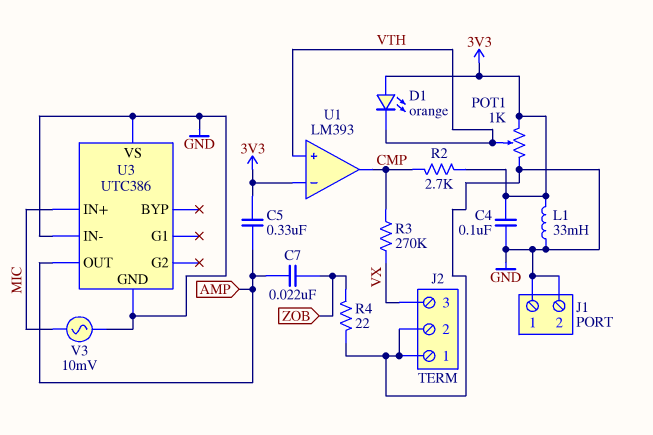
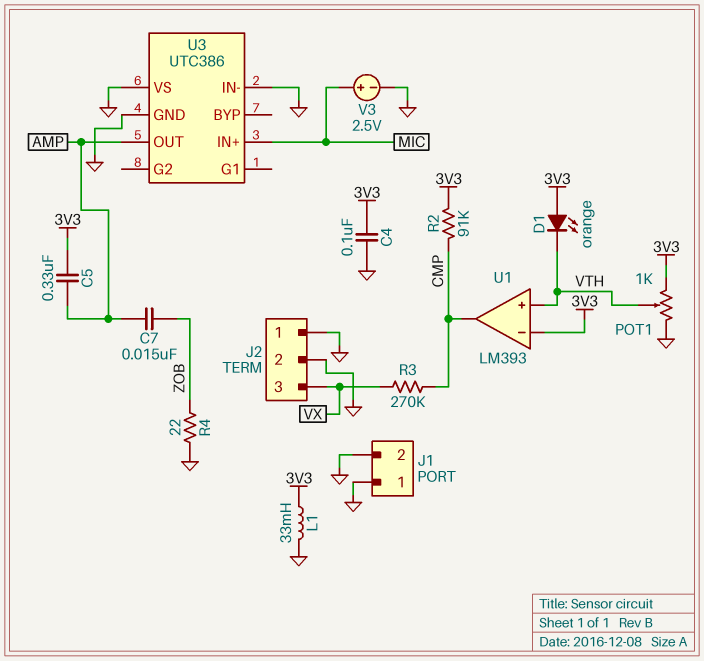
C7: 22nF (AMP, ZOB) -> 15nF (AMP, ZOB)
R2: 2.7k (3V3, CMP) -> 91k (3V3, CMP)
V3: AC 10mV (GND, MIC) -> 2.5V (plus MIC, minus GND)

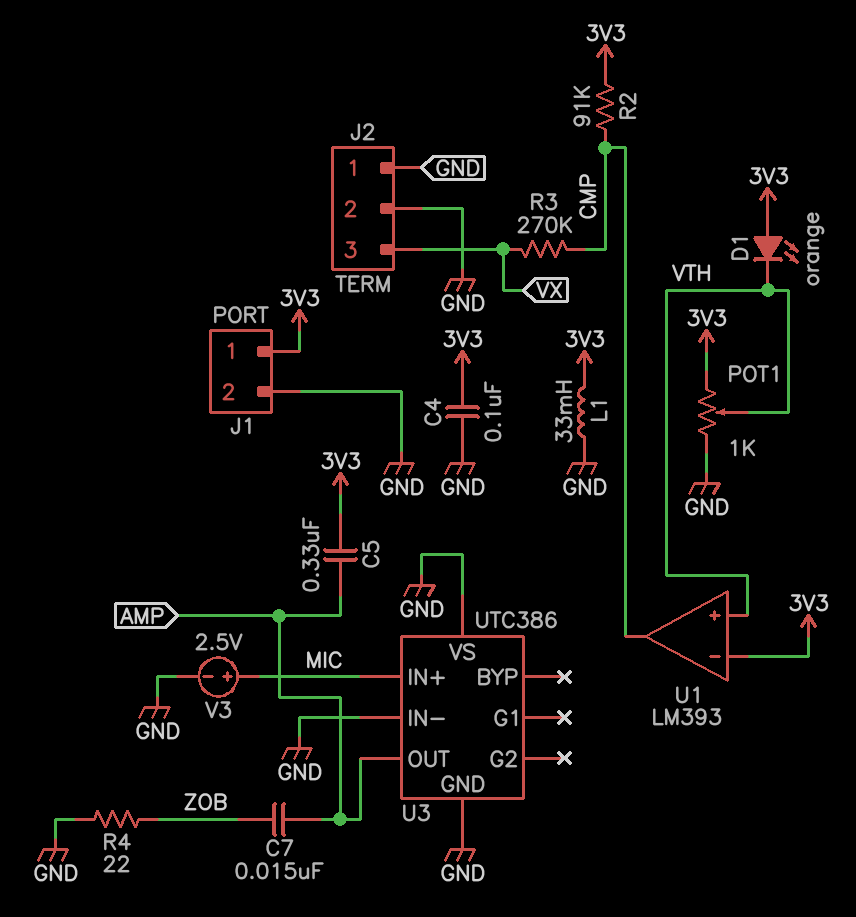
J1 pin 1: GND -> 3V3

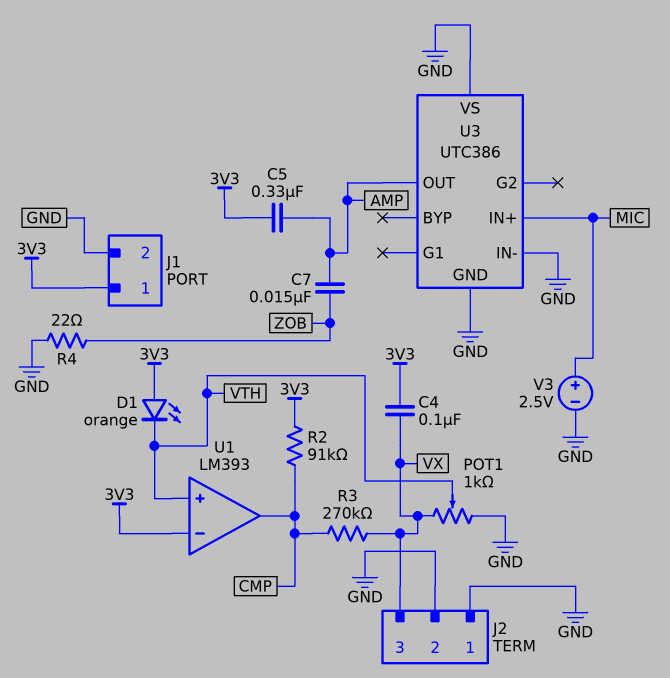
C4: 100nF (3V3, GND) -> 100nF (3V3, VX)
L1: 33mH (3V3, GND) -> none
POT1: 1k (3V3, GND, wiper VTH) -> 1k (GND, VX, wiper VTH)

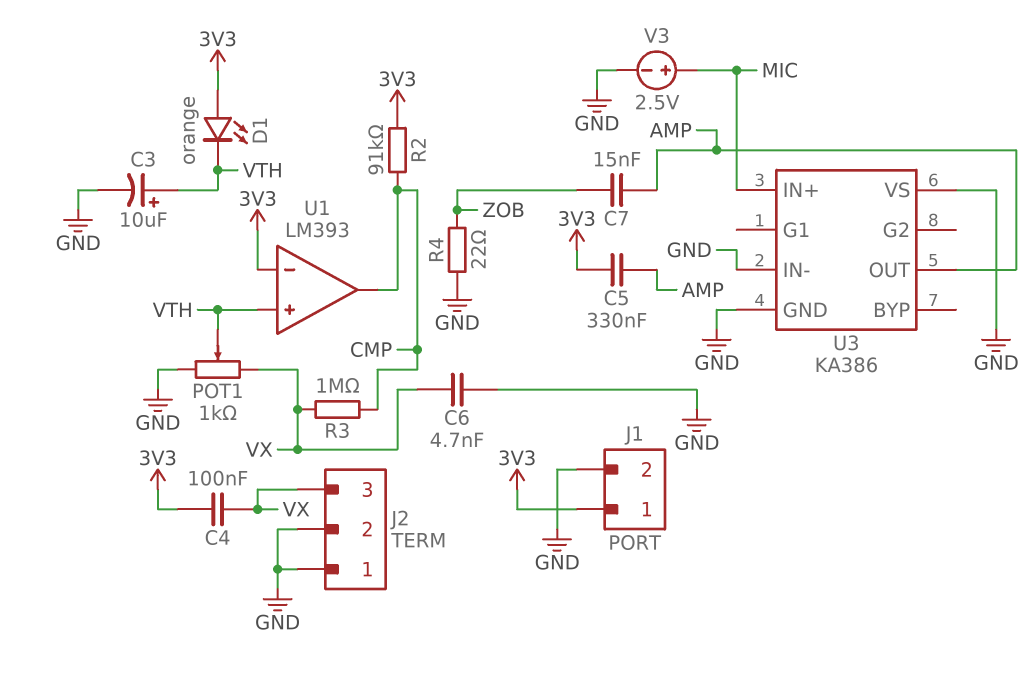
C3: none -> 10uF (plus VTH, minus GND)
C6: none -> 4.7nF (GND, VX)
R3: 270k (CMP, VX) -> 1M (CMP, VX)
U3: UTC386 -> KA386

